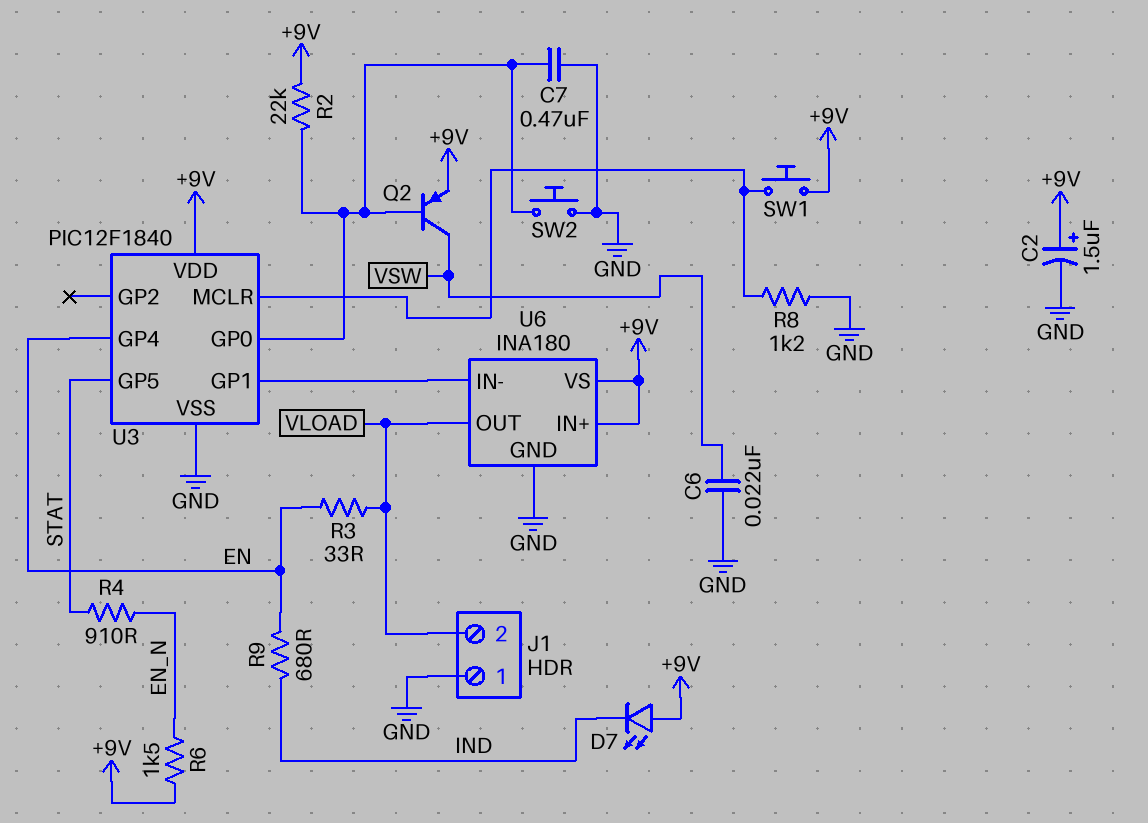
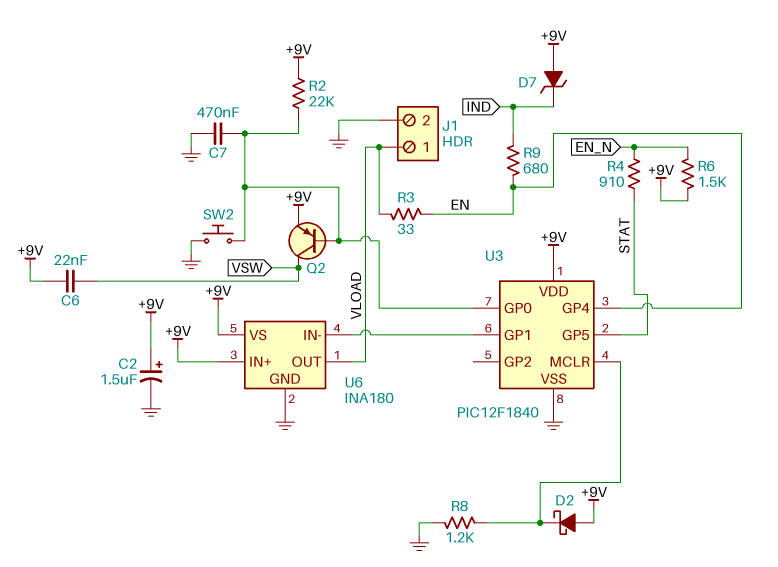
C6: 22nF (GND, VSW) -> 22nF (+9V, VSW)
D2: none -> schottky (A +9V, K U3/MCLR)
D7: LED (A +9V, K IND) -> zener (A +9V, K IND)
J1 pin 1: GND -> VLOAD
J1 pin 2: VLOAD -> GND
SW1: button (+9V, U3/MCLR) -> none

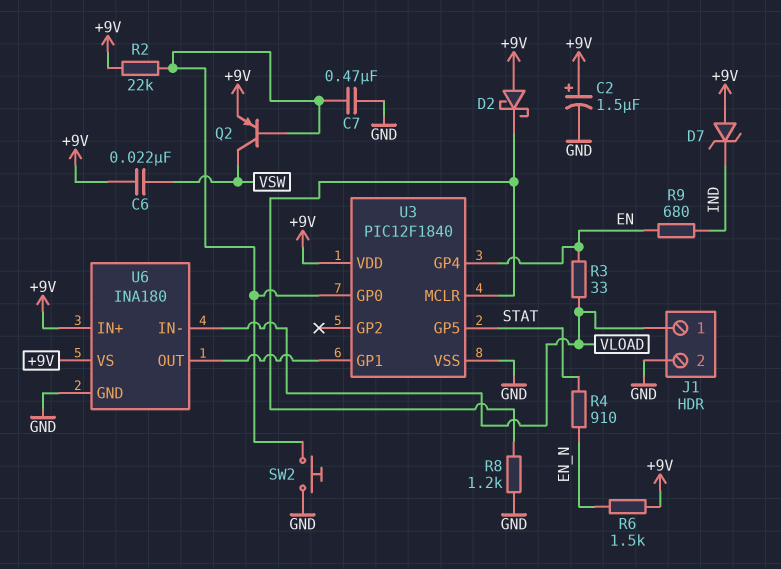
U6 pin IN-: U3/GP1 -> VLOAD
U6 pin OUT: VLOAD -> U3/GP1

